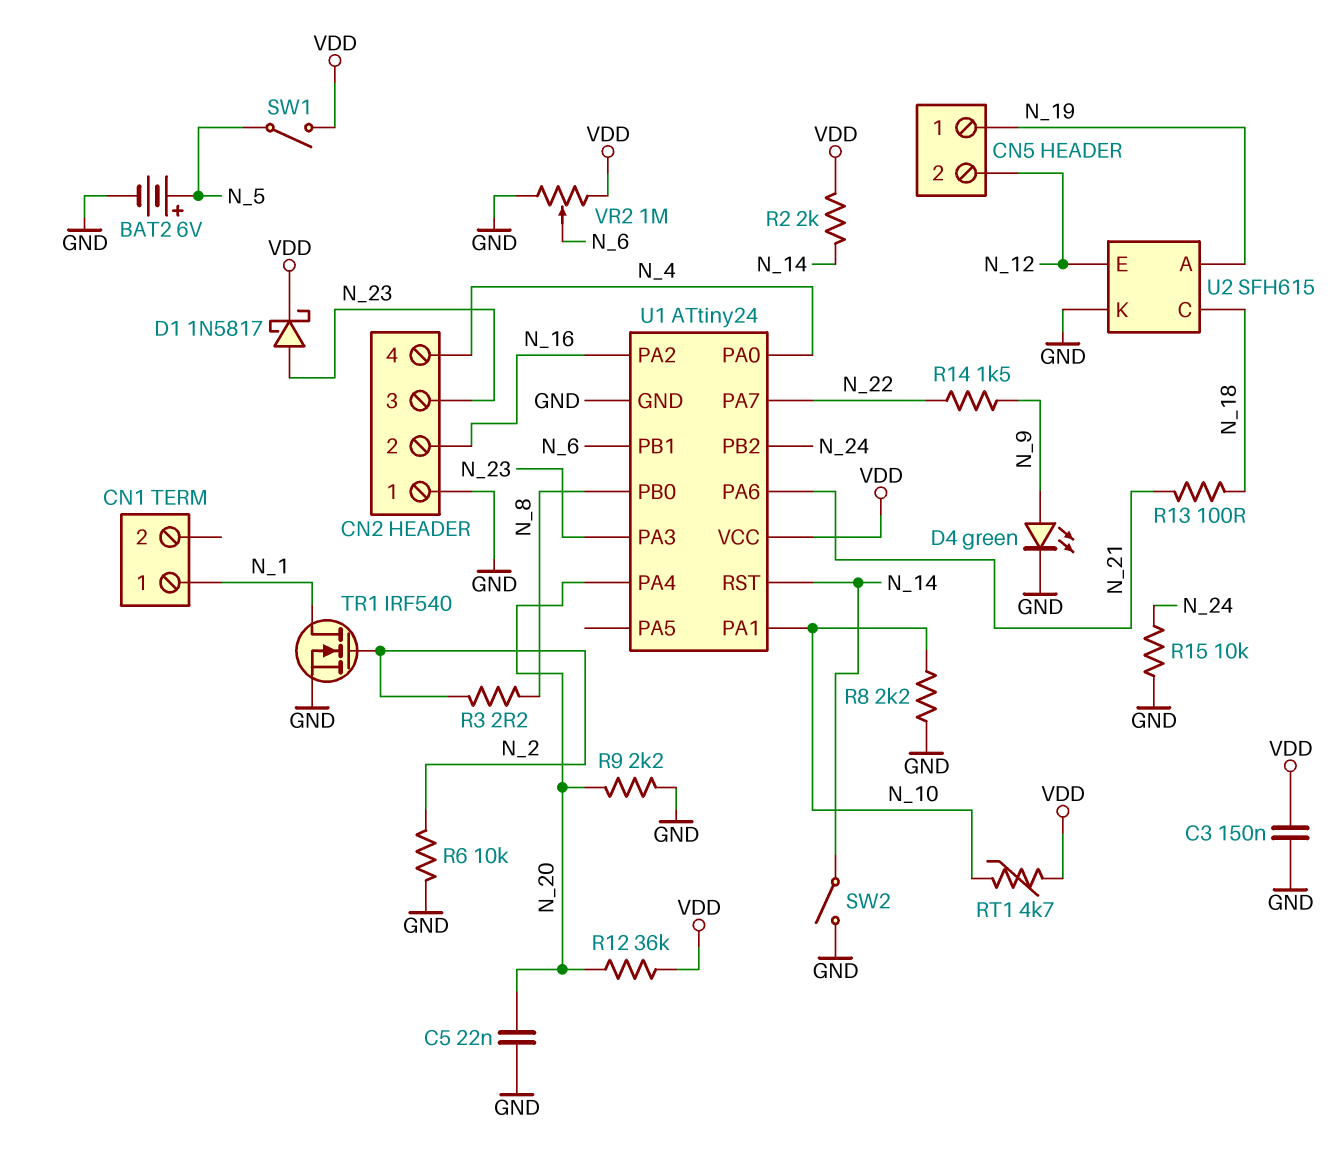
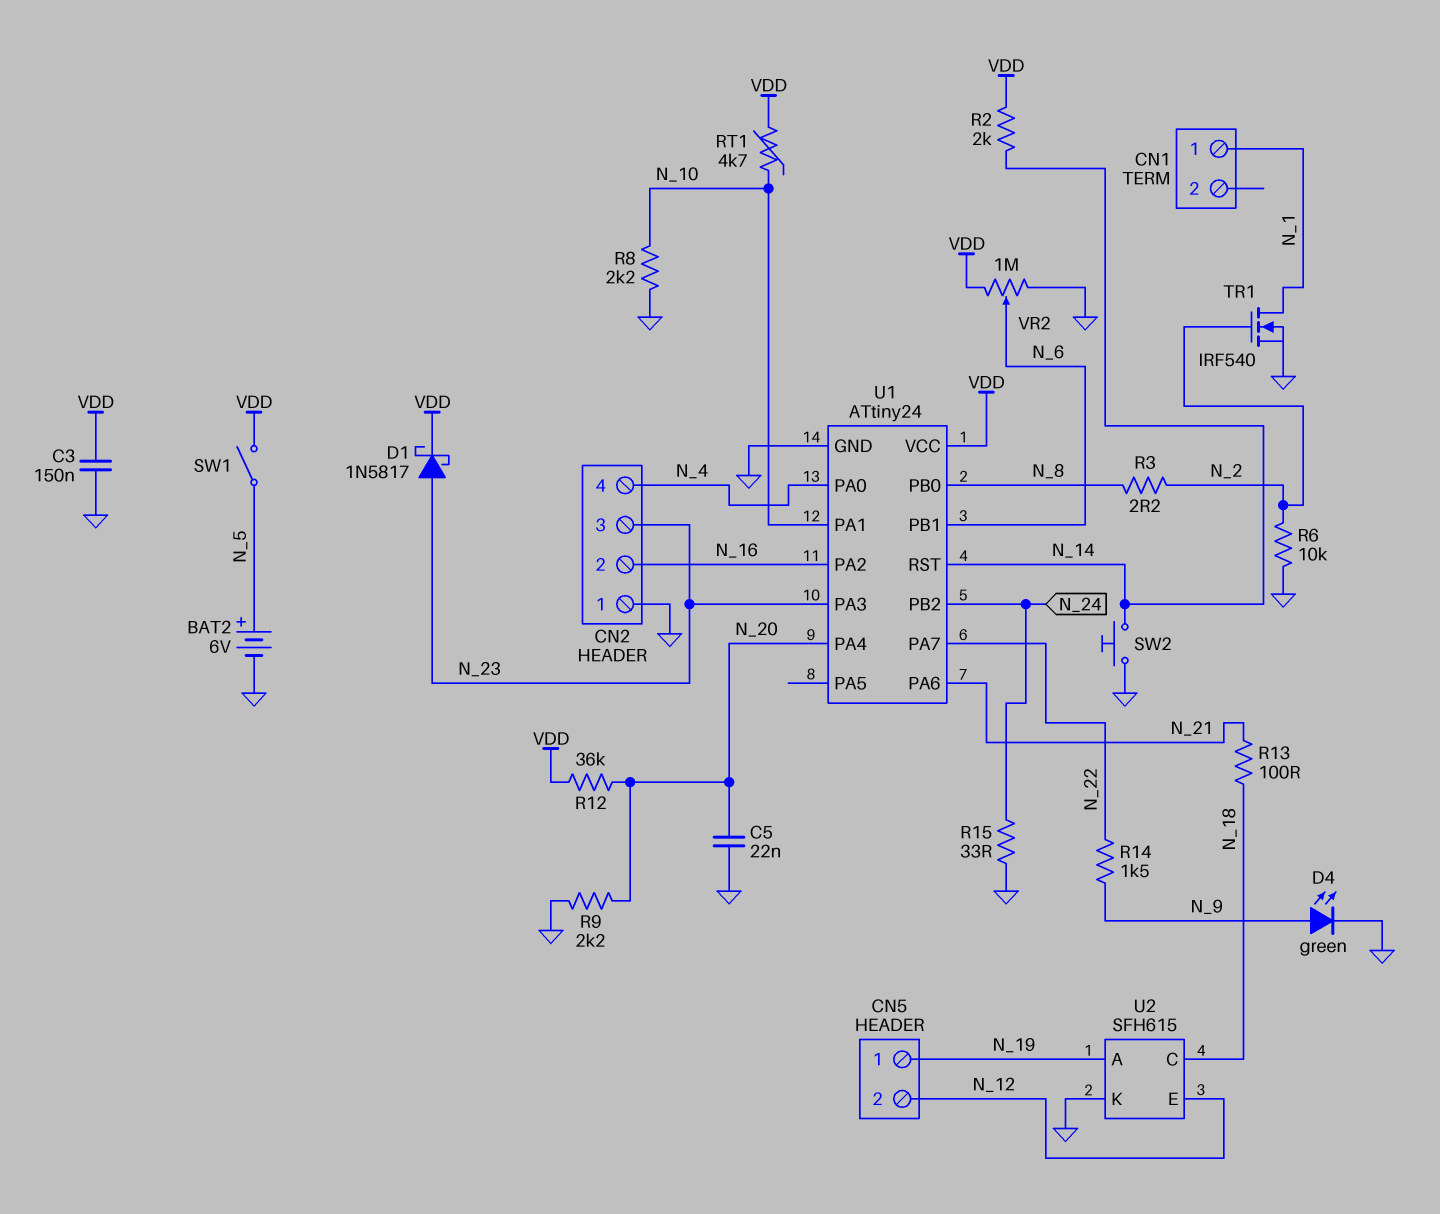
R15: 10k (GND, N_24) -> 33 (GND, N_24)
SW2: switch (GND, N_14) -> button (GND, N_14)

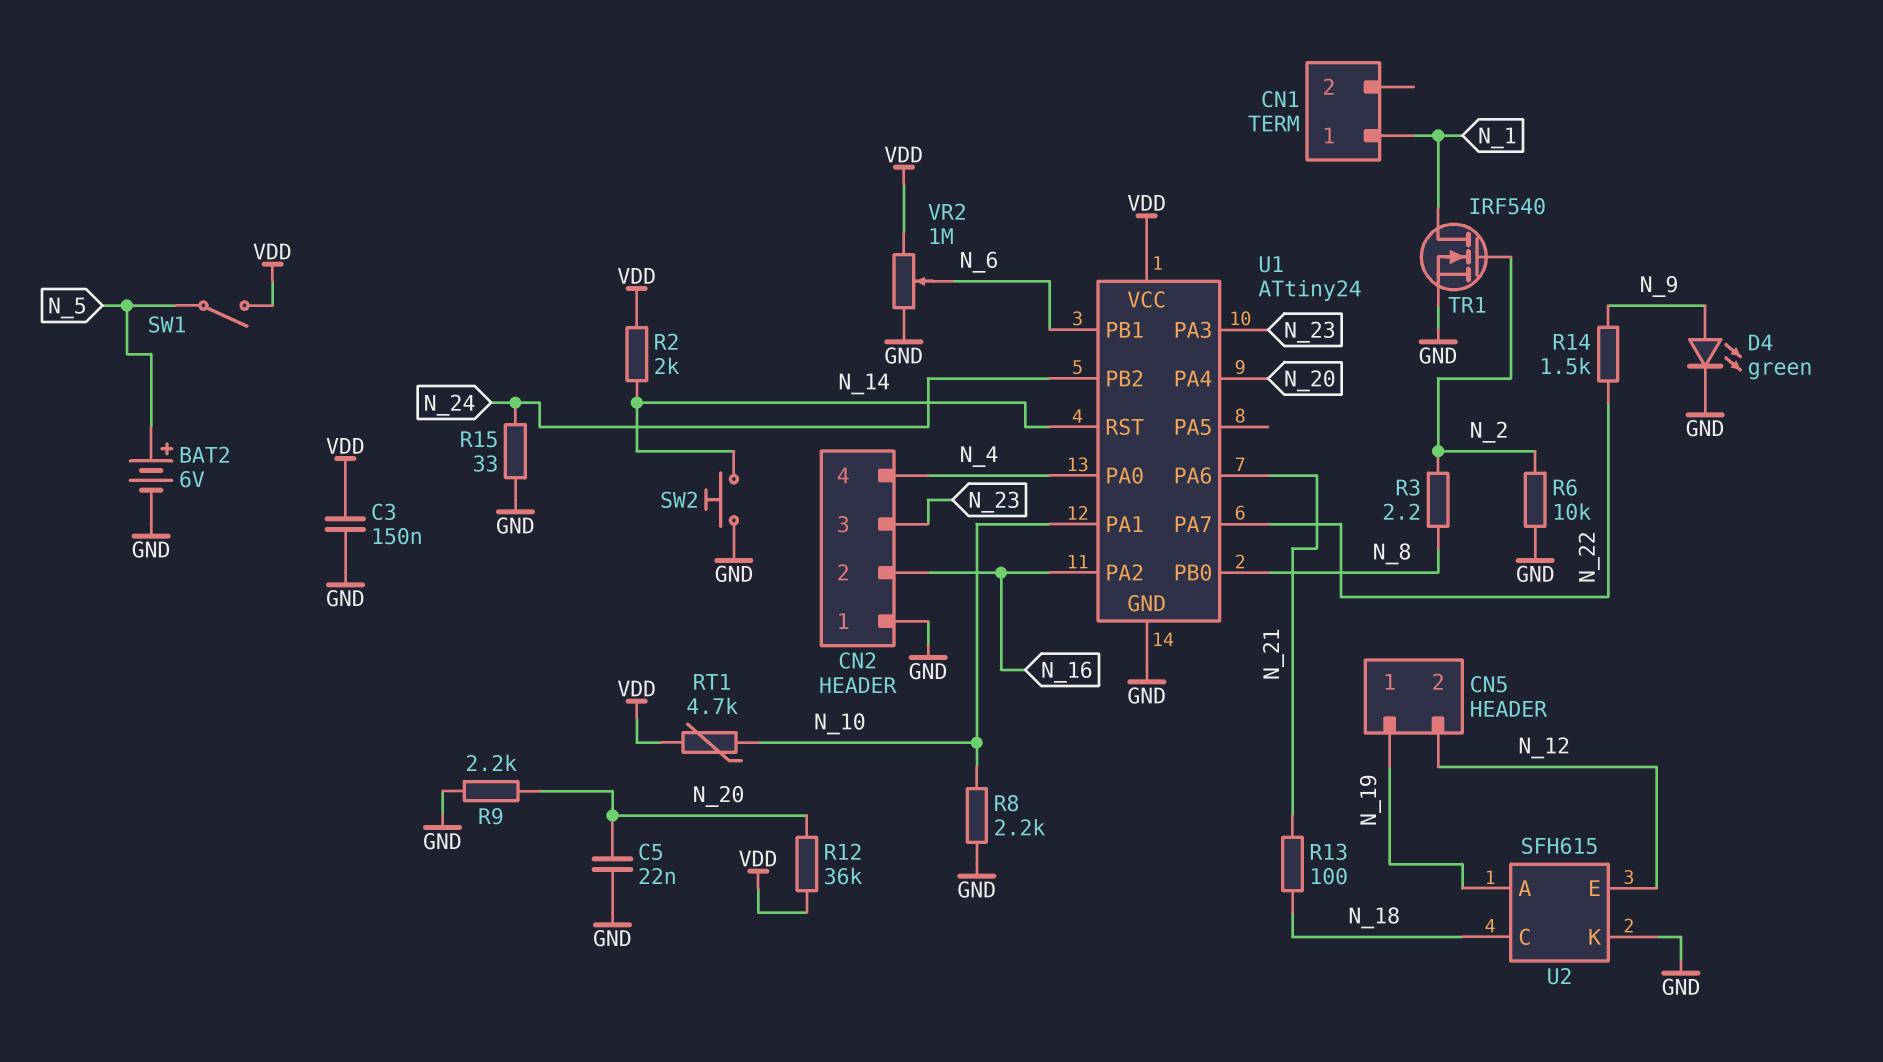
D1: schottky 1N5817 (A N_23, K VDD) -> none

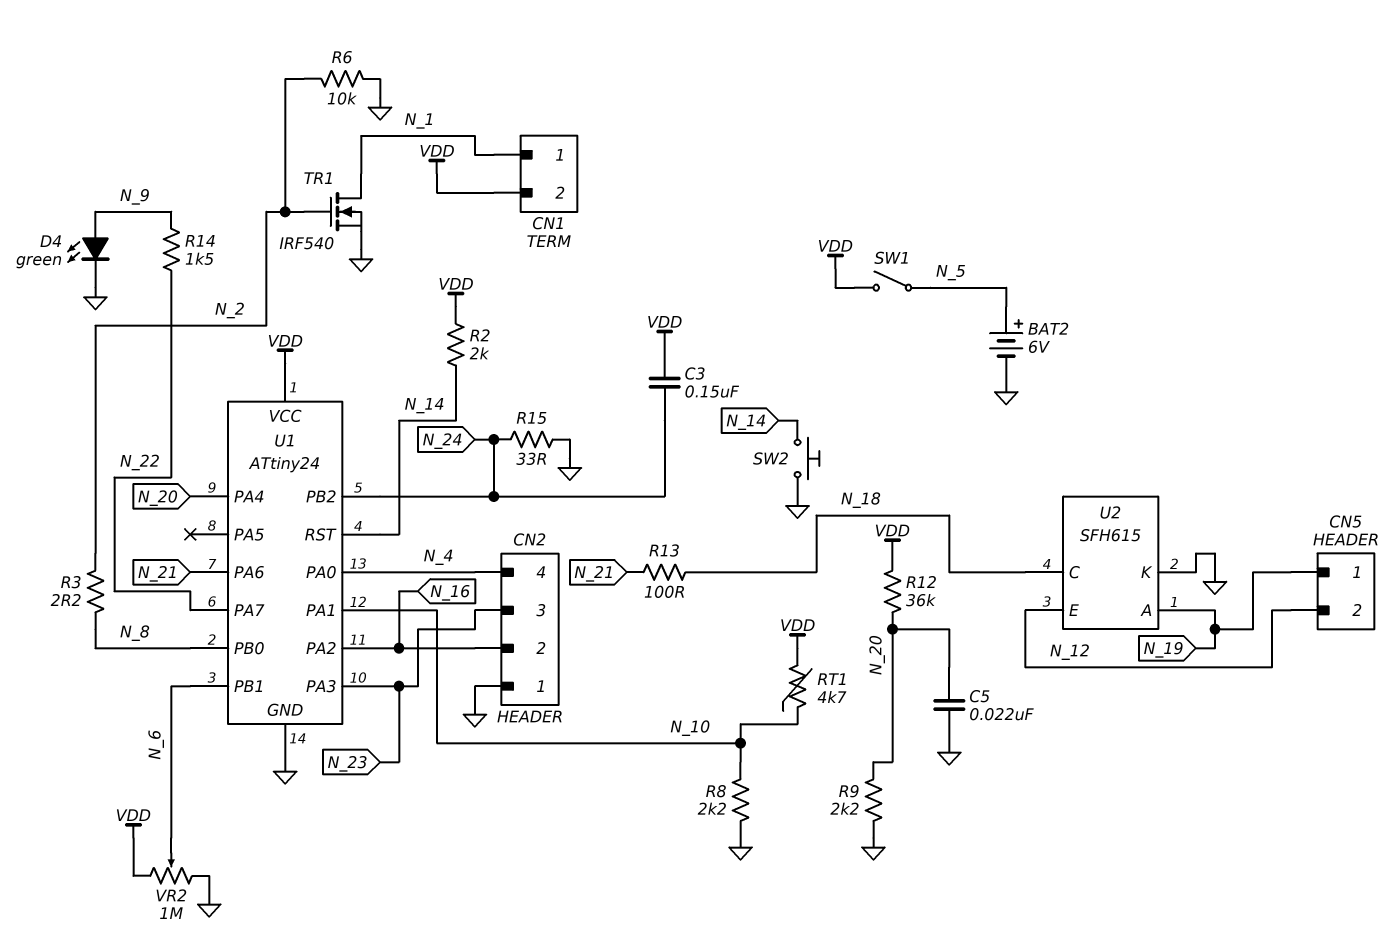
C3: 150nF (GND, VDD) -> 150nF (N_24, VDD)
CN1 pin 2: none -> VDD

